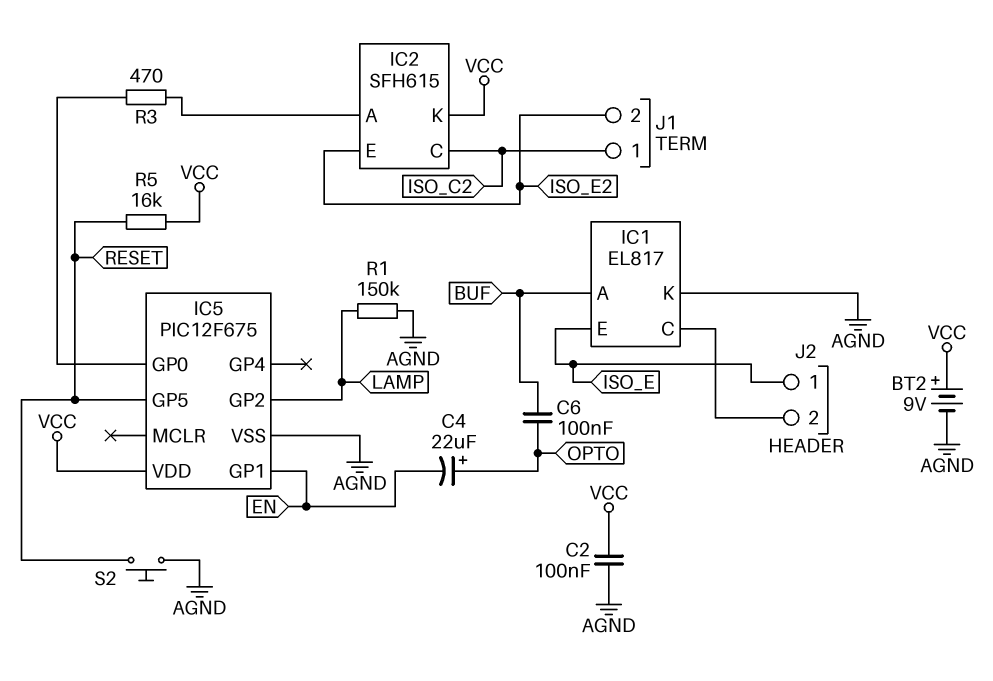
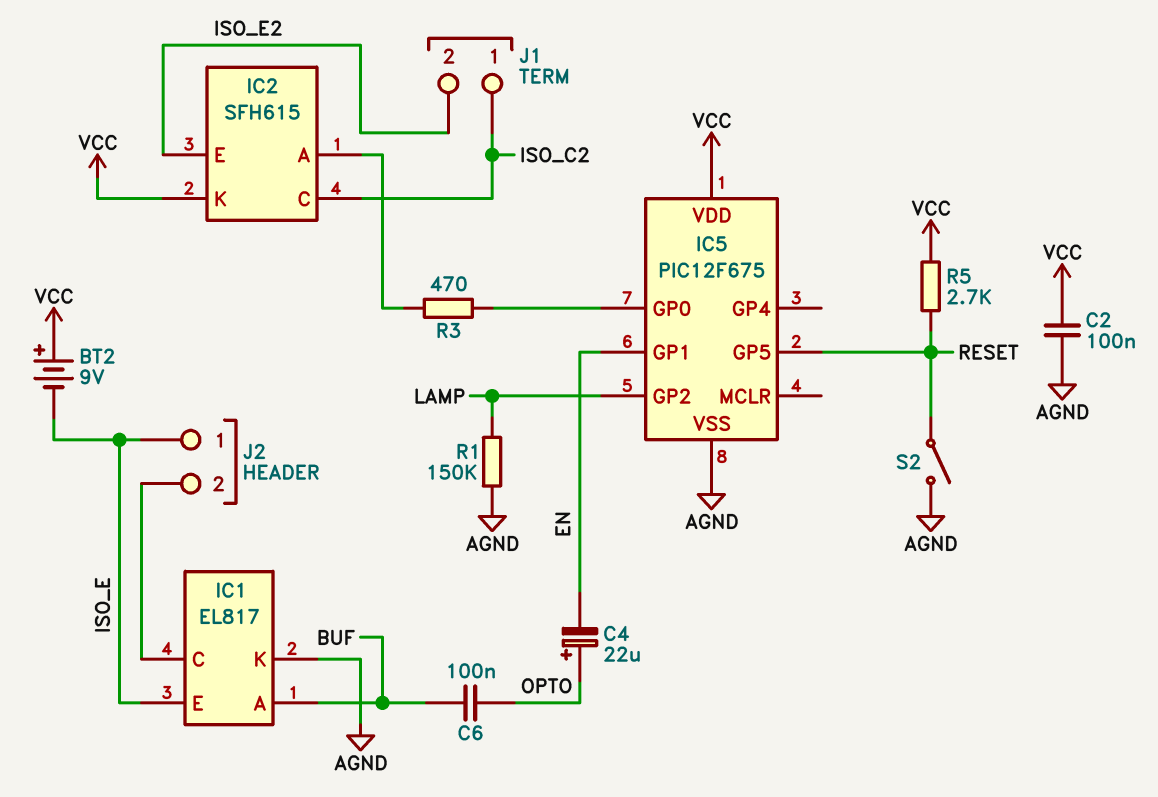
BT2: 9V (plus VCC, minus AGND) -> 9V (plus VCC, minus ISO_E)
R5: 16k (RESET, VCC) -> 2.7k (RESET, VCC)
S2: button (AGND, RESET) -> switch (AGND, RESET)

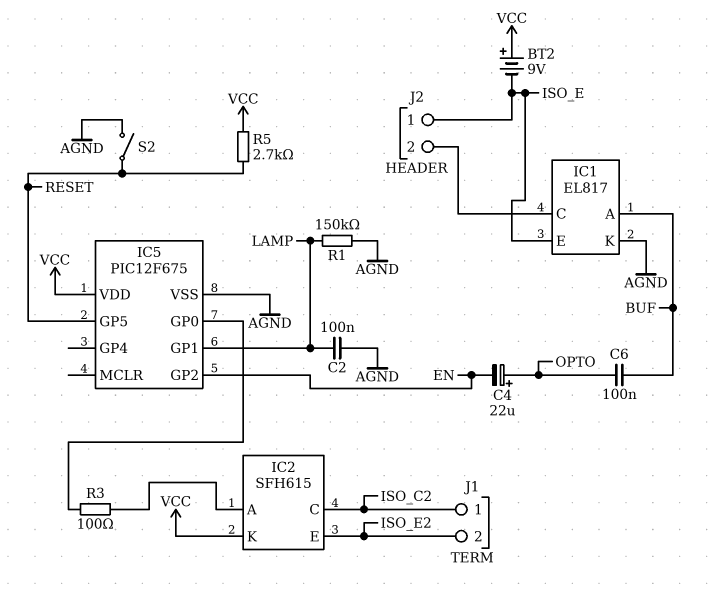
C2: 100nF (AGND, VCC) -> 100nF (AGND, LAMP)
IC5 pin GP1: EN -> LAMP
IC5 pin GP2: LAMP -> EN
R3: 470 (IC2/A, IC5/GP0) -> 100 (IC2/A, IC5/GP0)

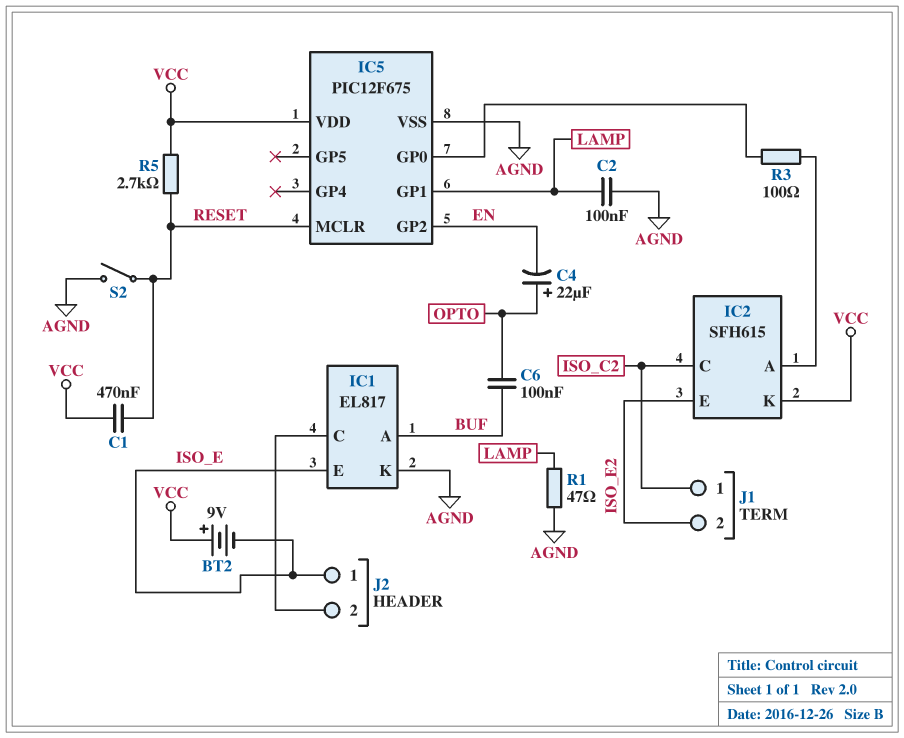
C1: none -> 470nF (RESET, VCC)
IC5 pin GP5: RESET -> none
IC5 pin MCLR: none -> RESET
R1: 150k (AGND, LAMP) -> 47 (AGND, LAMP)

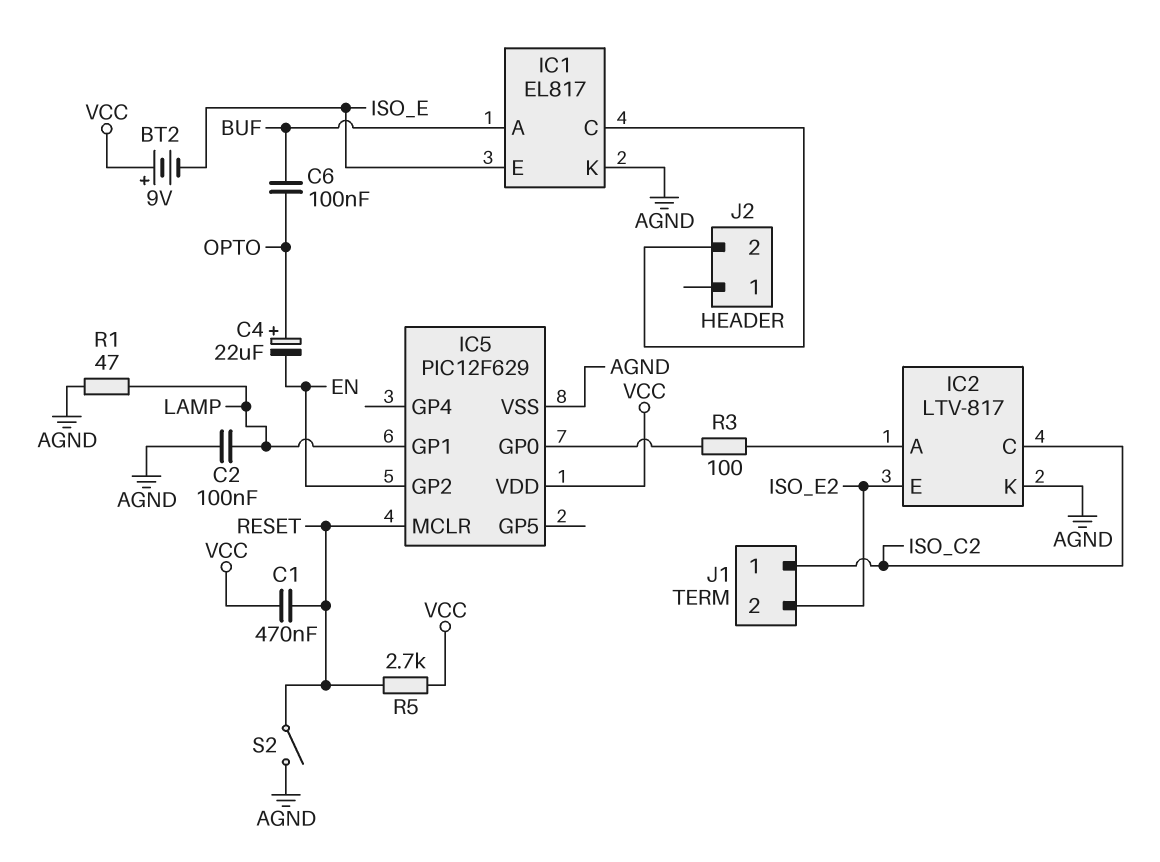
IC2: SFH615 -> LTV-817
IC2 pin K: VCC -> AGND
IC5: PIC12F675 -> PIC12F629
J2 pin 1: ISO_E -> none

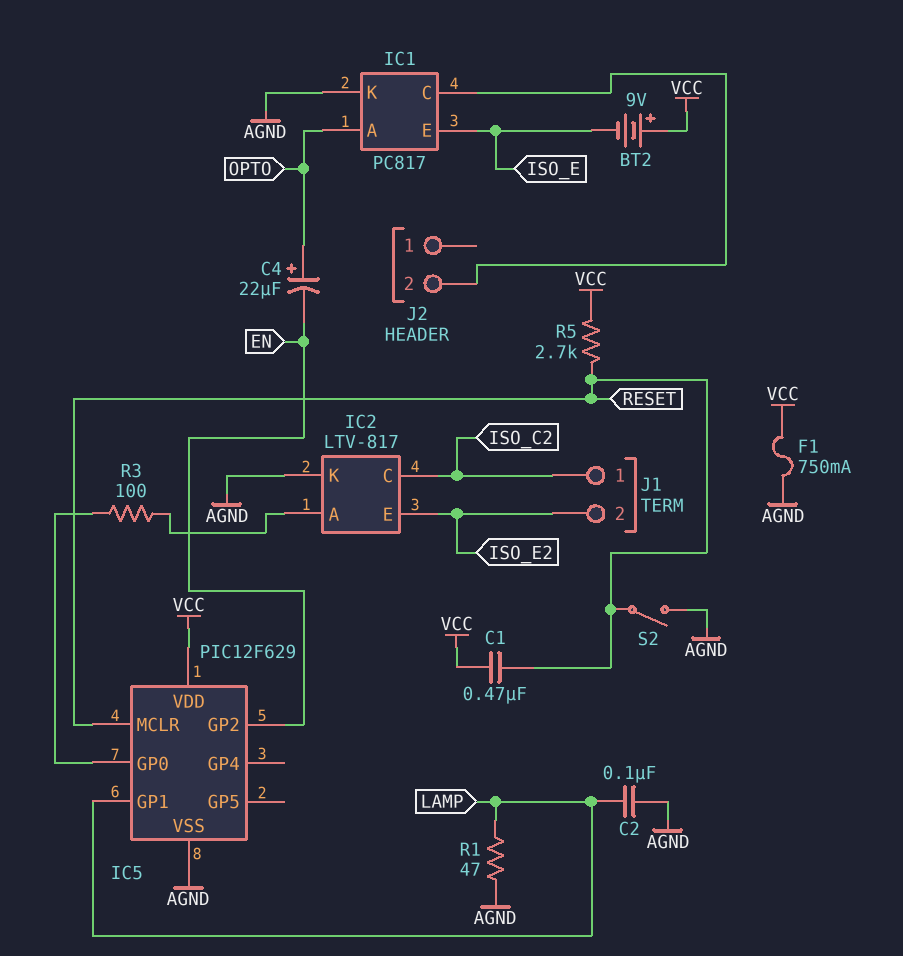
C6: 100nF (BUF, OPTO) -> none
F1: none -> 750mA (AGND, VCC)
IC1: EL817 -> PC817
IC1 pin A: BUF -> OPTO

